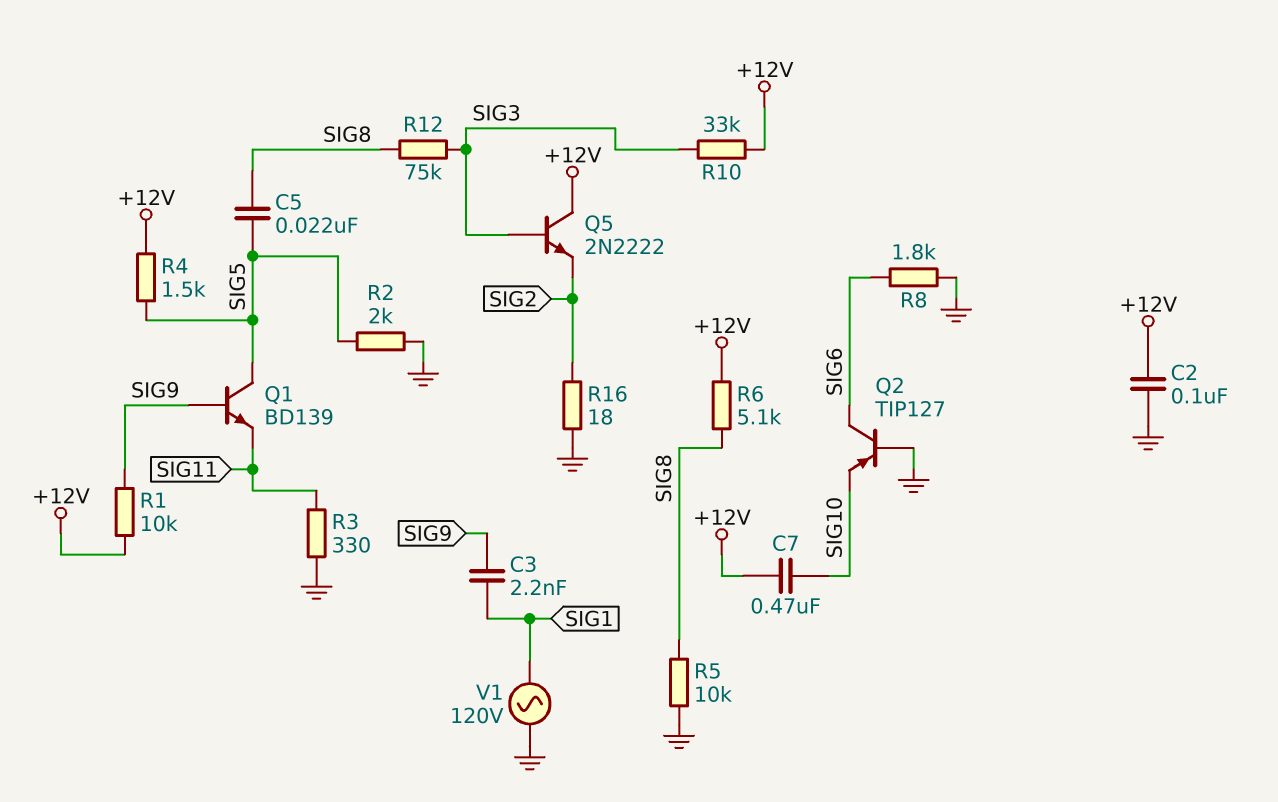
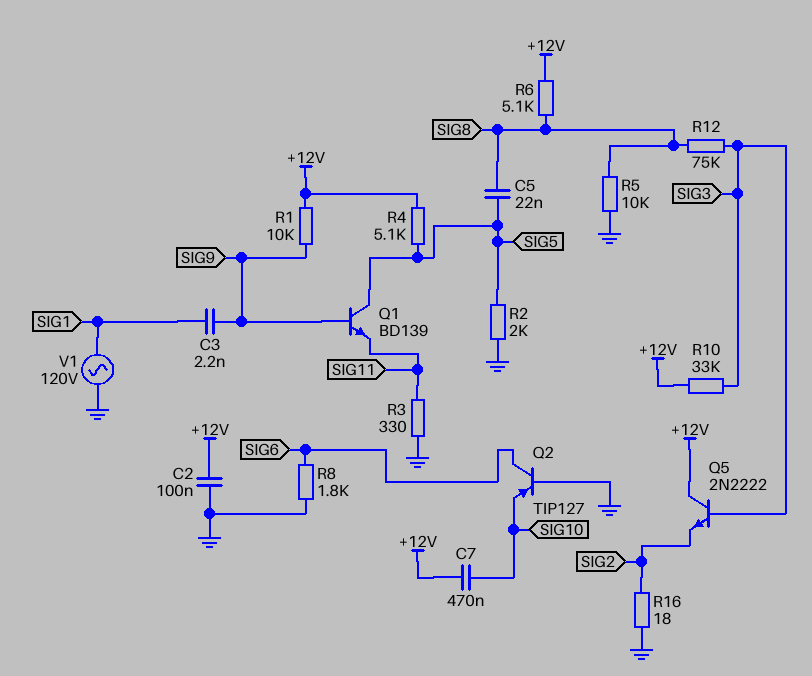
R4: 1.5k (+12V, SIG5) -> 5.1k (+12V, SIG5)

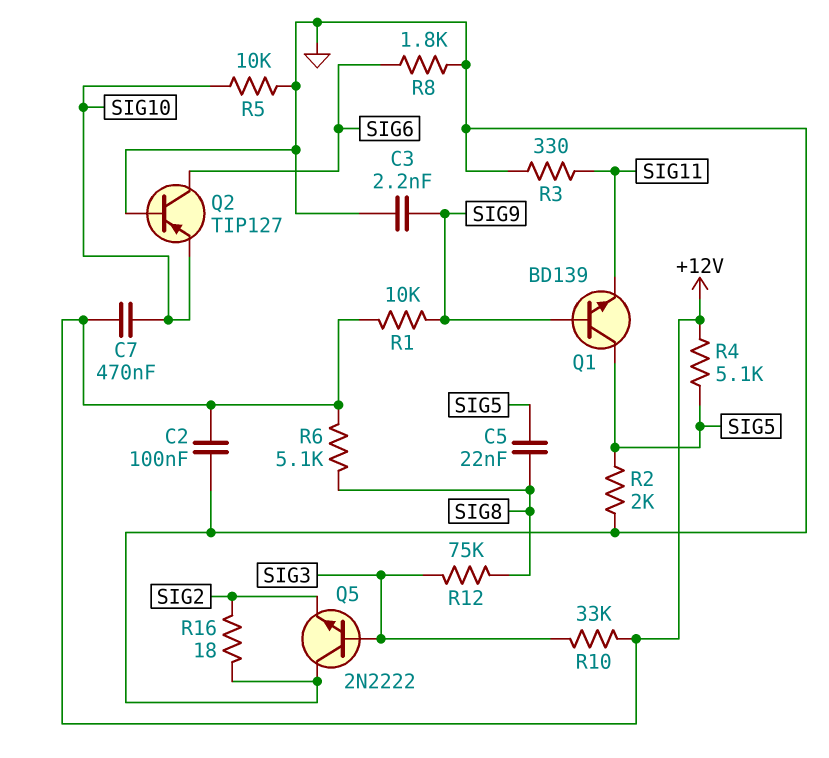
C3: 2.2nF (SIG1, SIG9) -> 2.2nF (GND, SIG9)
Q5: NPN 2N2222 (B SIG3, C +12V, E SIG2) -> NPN 2N2222 (B SIG3, C GND, E SIG2)
R5: 10k (GND, SIG8) -> 10k (GND, SIG10)
V1: AC 120V (GND, SIG1) -> none

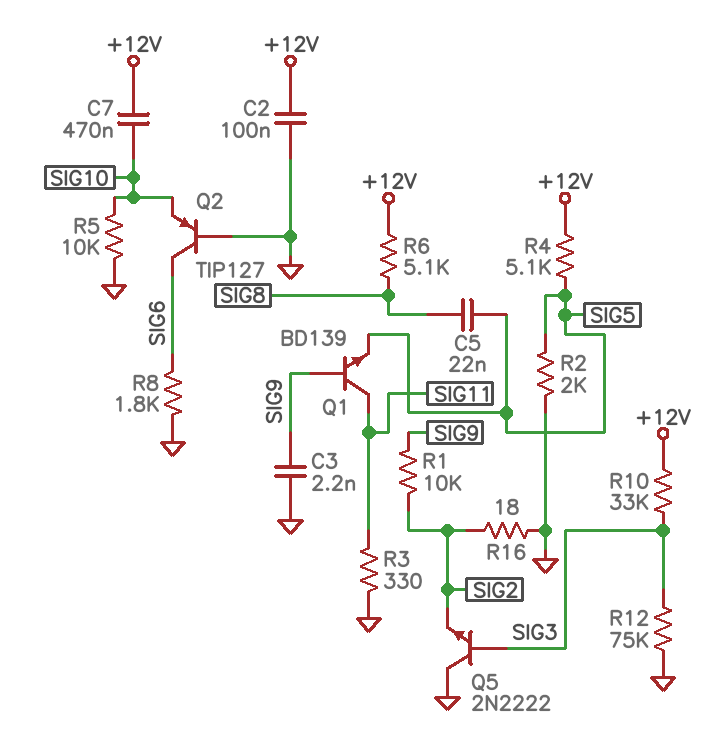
Q1: NPN BD139 (B SIG9, C SIG5, E SIG11) -> NPN BD139 (B SIG9, C SIG11, E SIG5)
R1: 10k (+12V, SIG9) -> 10k (SIG2, SIG9)
R12: 75k (SIG3, SIG8) -> 75k (GND, SIG3)

